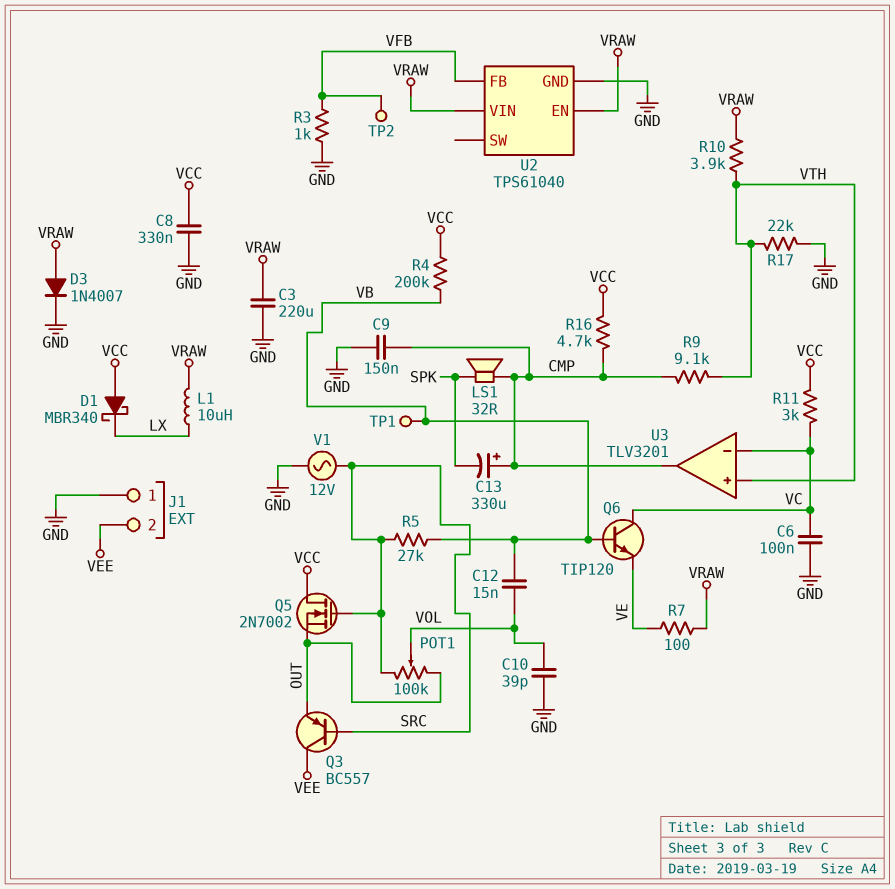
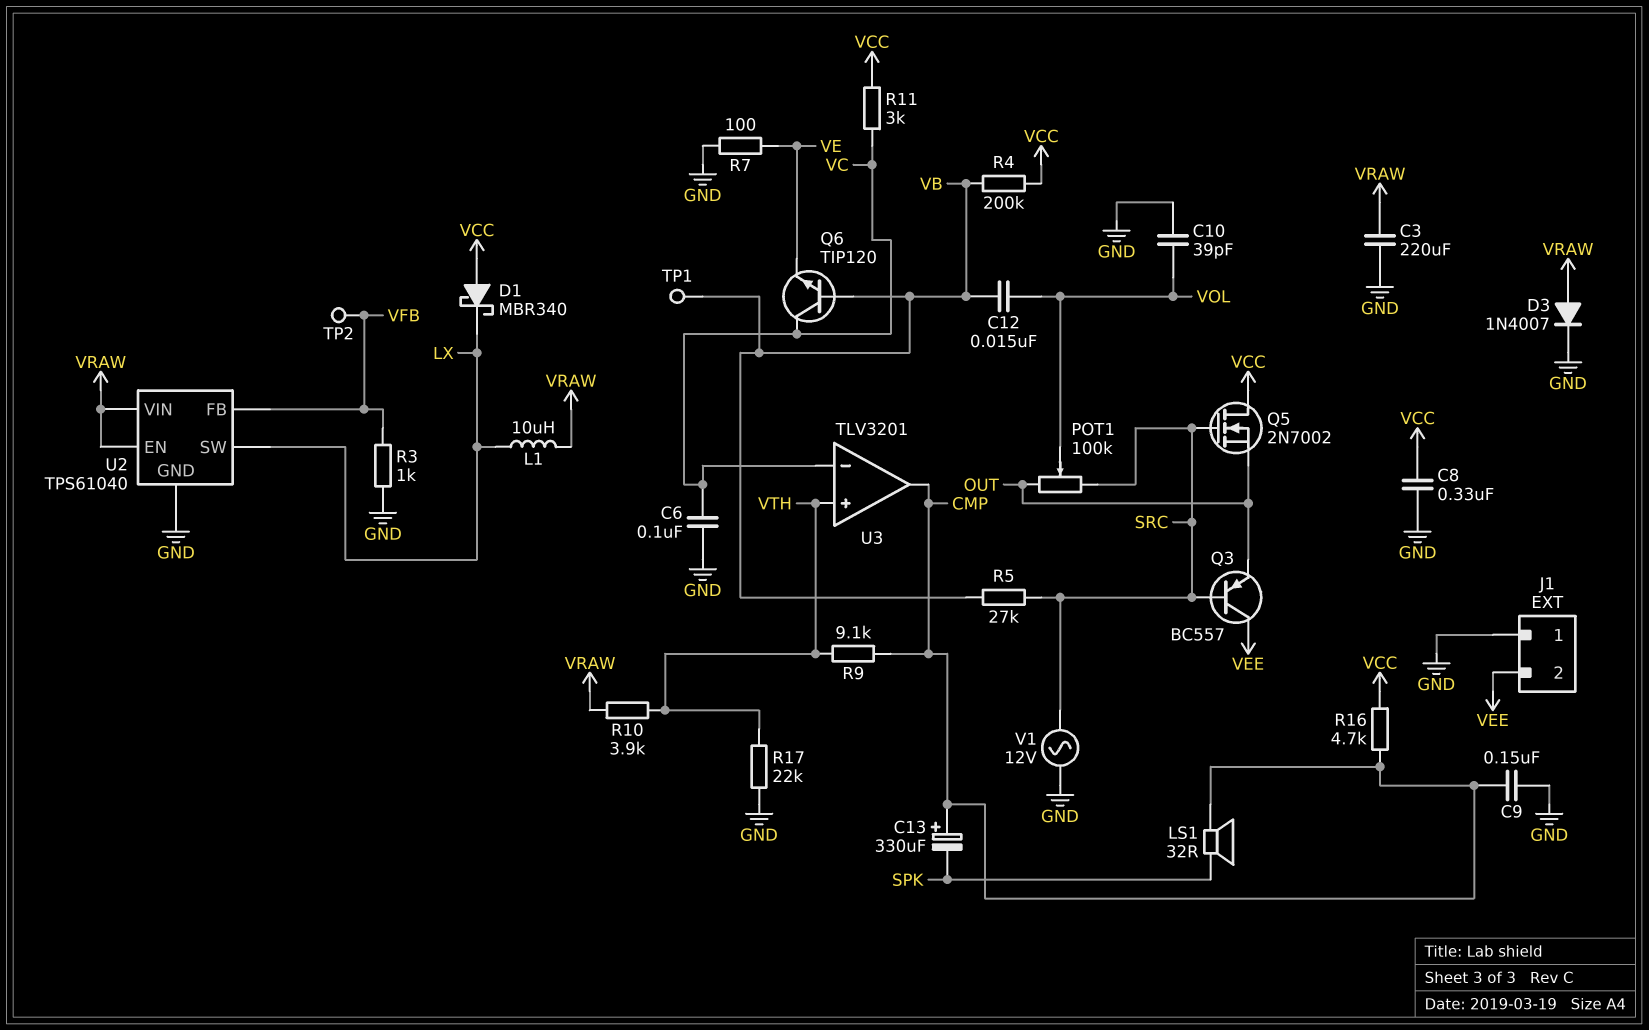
R7: 100 (VE, VRAW) -> 100 (GND, VE)
U2 pin SW: none -> LX

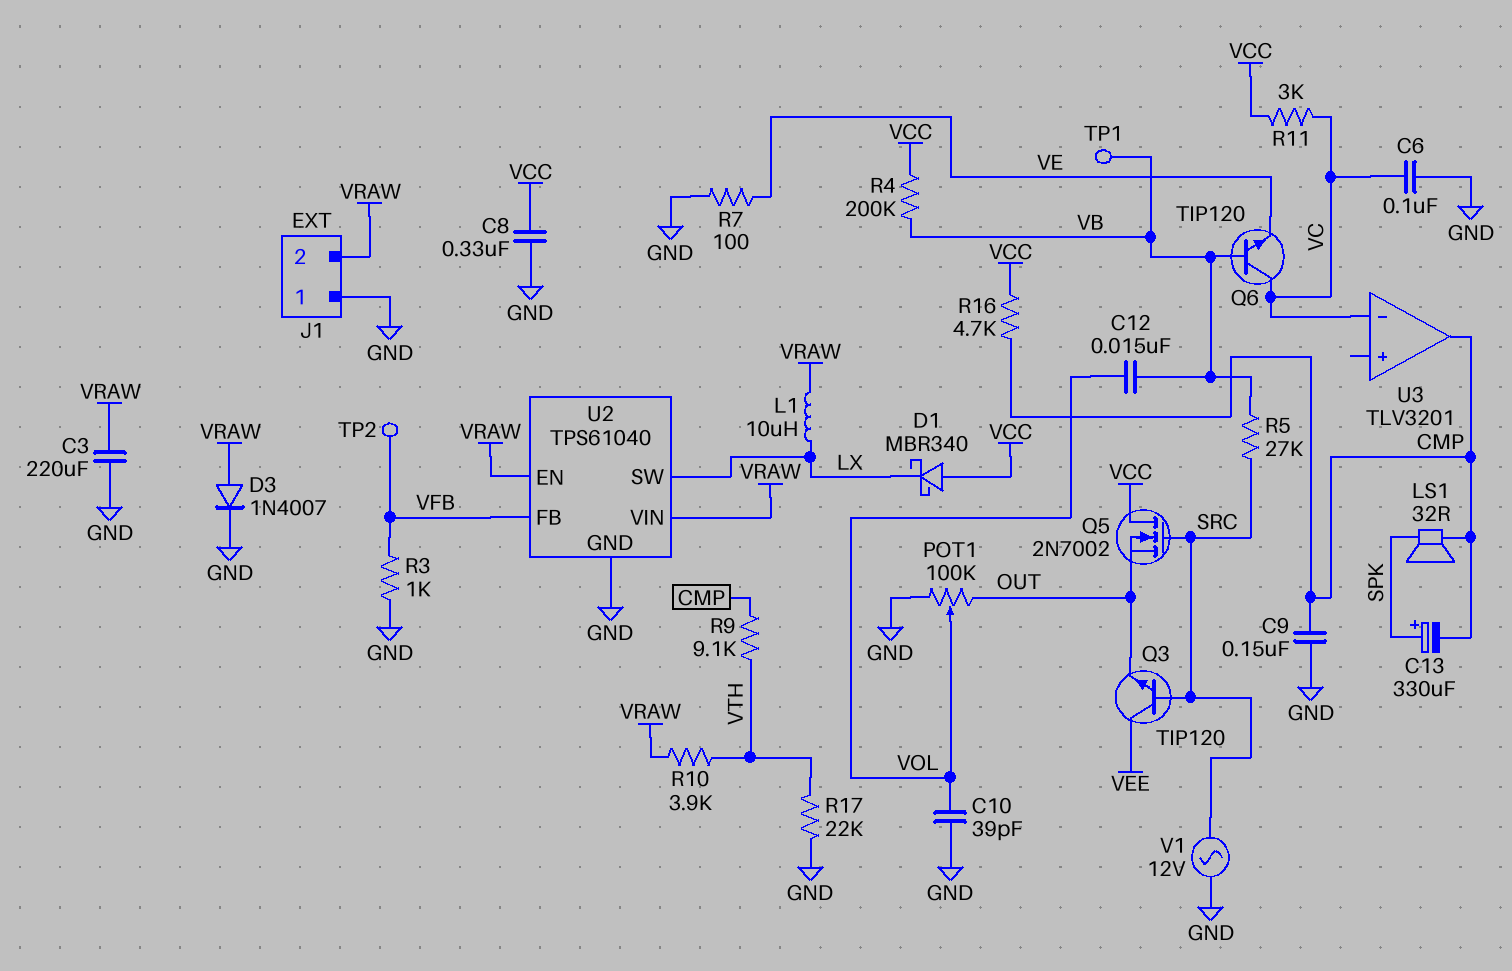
C13: 330uF (plus CMP, minus SPK) -> 330uF (plus SPK, minus CMP)
J1 pin 2: VEE -> VRAW
POT1: 100k (OUT, SRC, wiper VOL) -> 100k (GND, OUT, wiper VOL)
Q3: PNP BC557 (B SRC, C VEE, E OUT) -> NPN TIP120 (B SRC, C VEE, E OUT)
U3 pin in+: VTH -> none

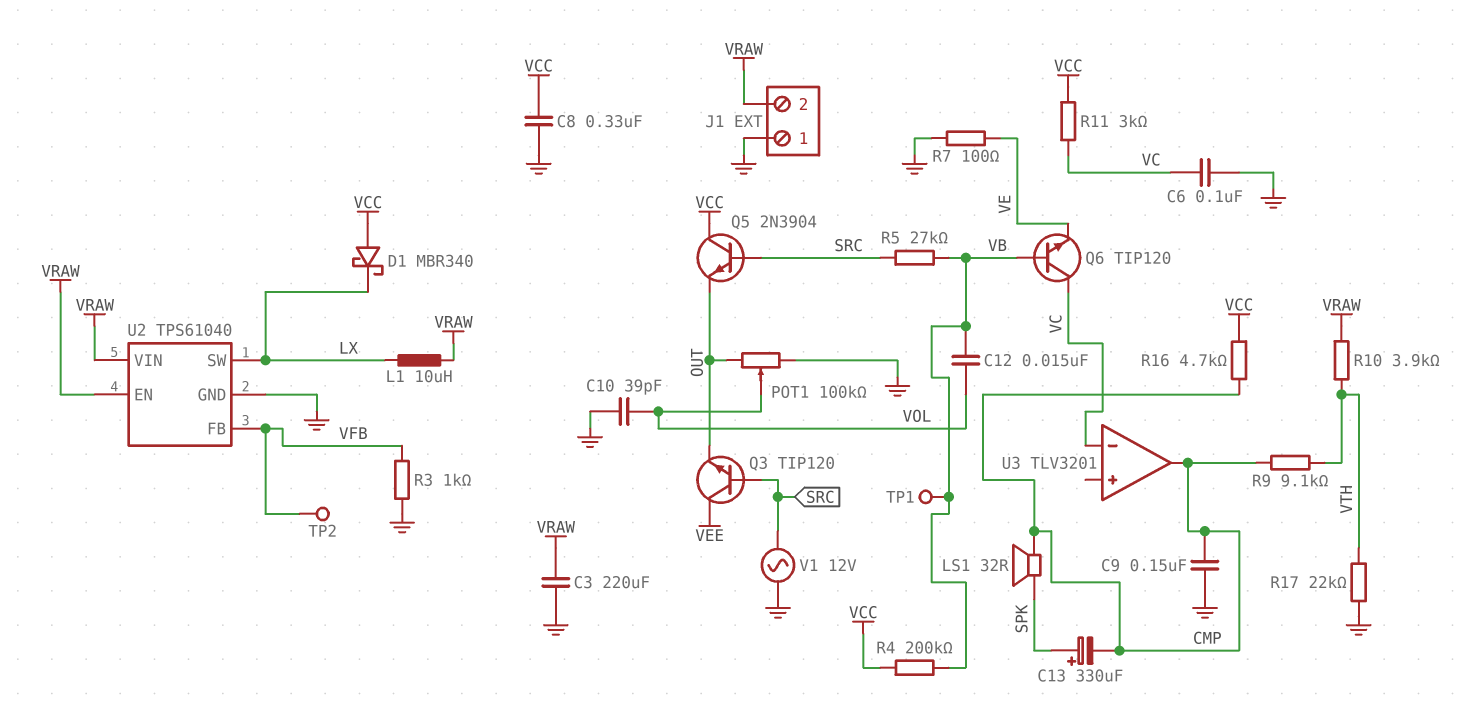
D3: diode 1N4007 (A VRAW, K GND) -> none
Q5: NMOS 2N7002 (G SRC, D VCC, S OUT) -> NPN 2N3904 (B SRC, C VCC, E OUT)

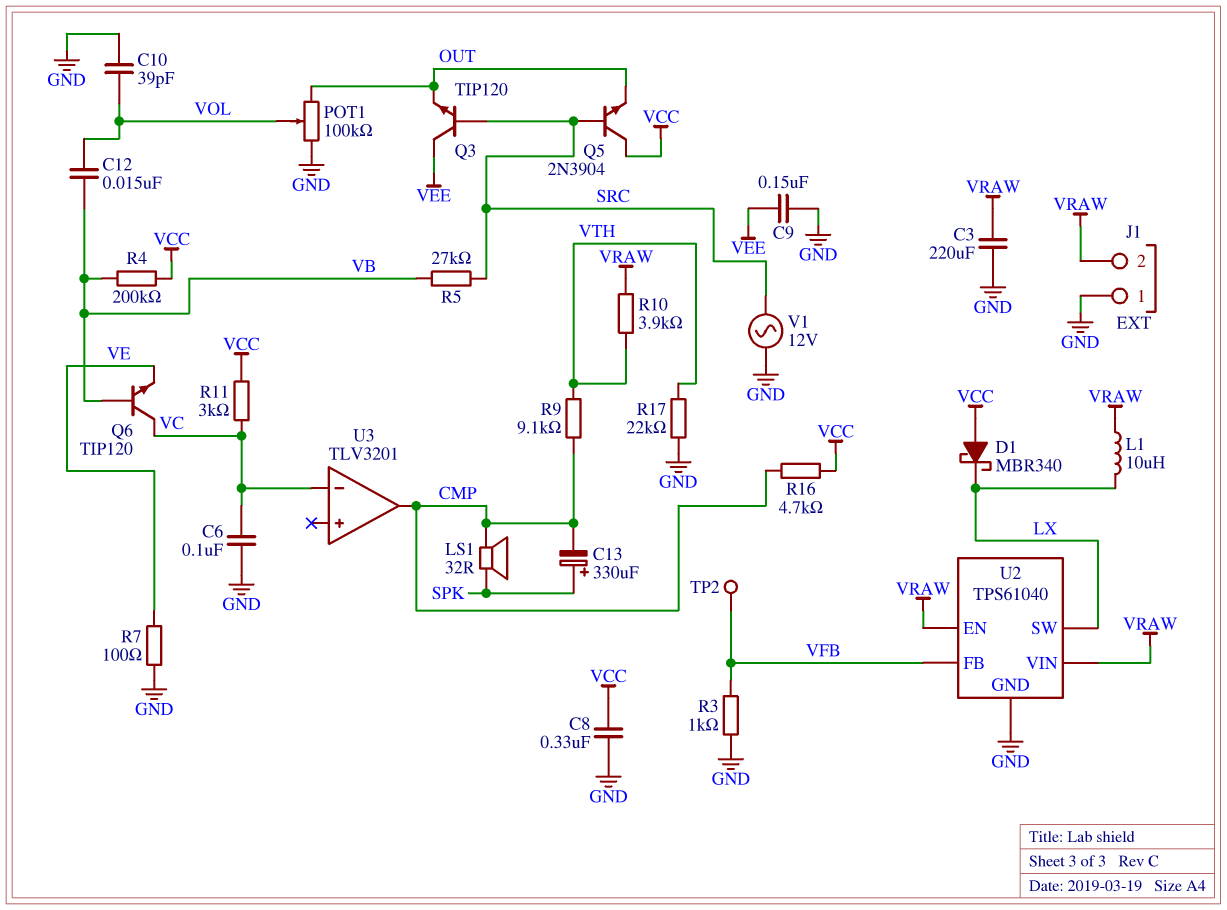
C9: 150nF (CMP, GND) -> 150nF (GND, VEE)
TP1: test point (VB) -> none

